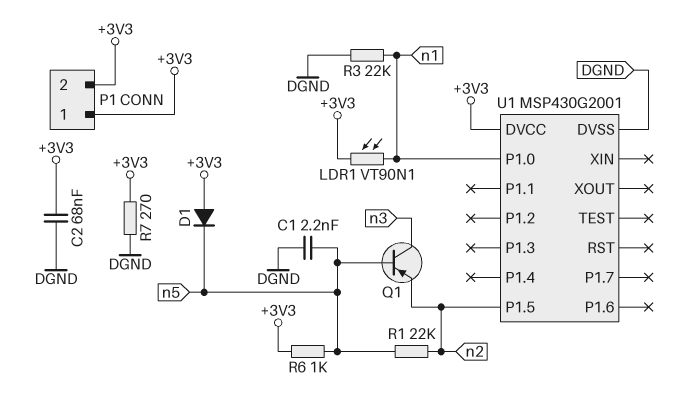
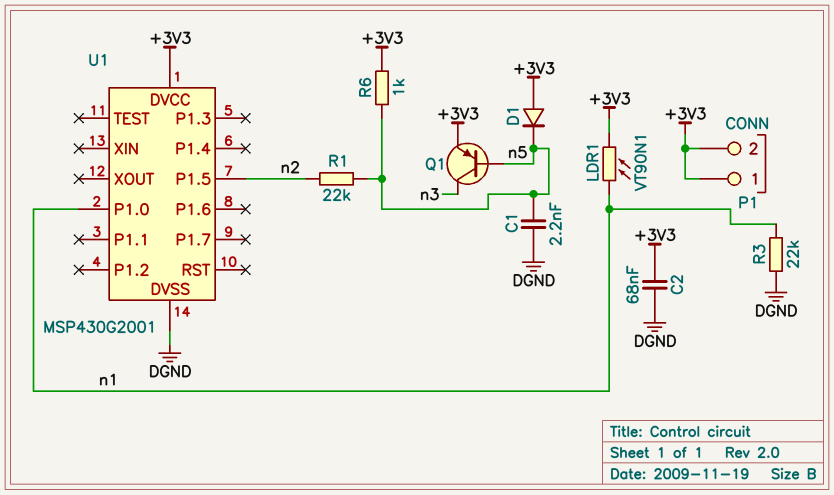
Q1: PNP (B n5, C n3, E n2) -> PNP (B n5, C n3, E +3V3)
R7: 270 (+3V3, DGND) -> none

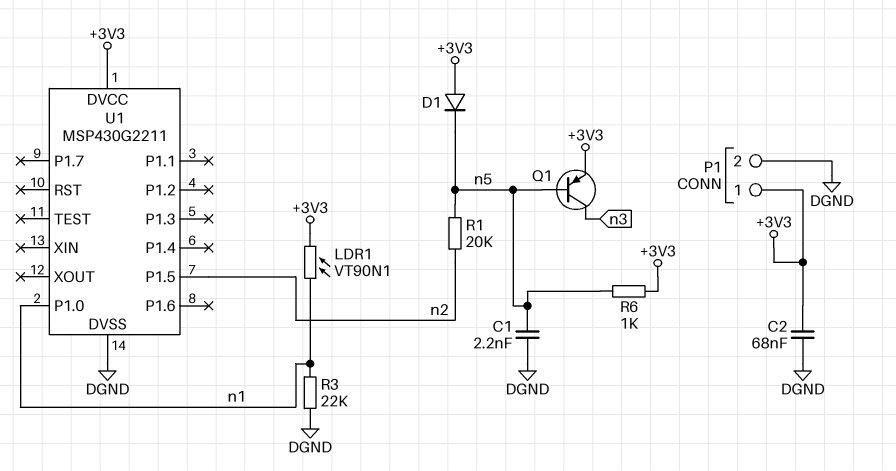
P1 pin 2: +3V3 -> DGND
R1: 22k (n2, n5) -> 20k (n2, n5)
U1: MSP430G2001 -> MSP430G2211

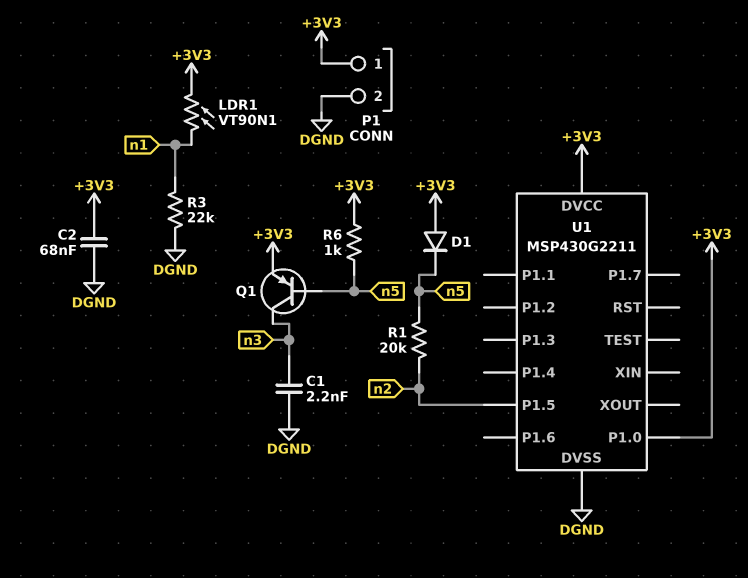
C1: 2.2nF (DGND, n5) -> 2.2nF (DGND, n3)
U1 pin P1.0: n1 -> +3V3

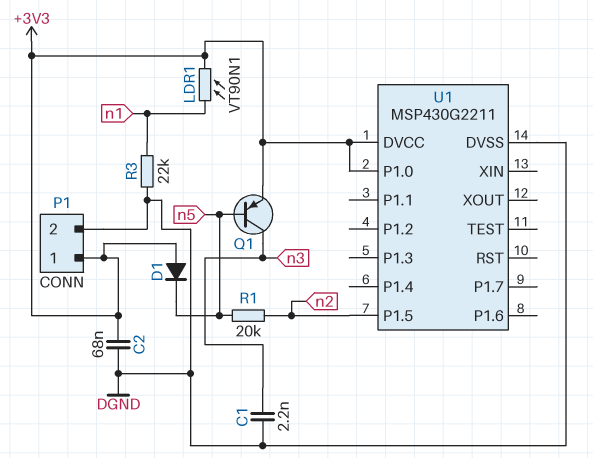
R6: 1k (+3V3, n5) -> none

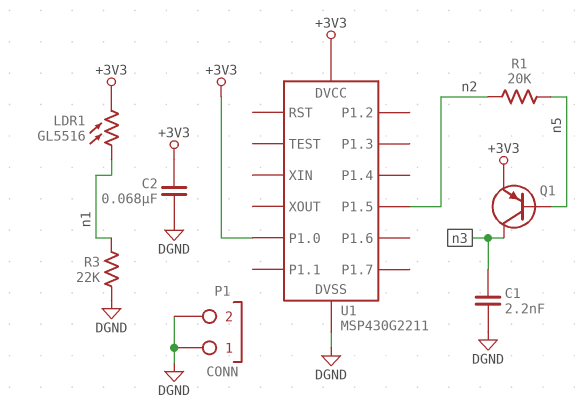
D1: diode (A +3V3, K n5) -> none
LDR1: VT90N1 (+3V3, n1) -> GL5516 (+3V3, n1)
P1 pin 1: +3V3 -> DGND

